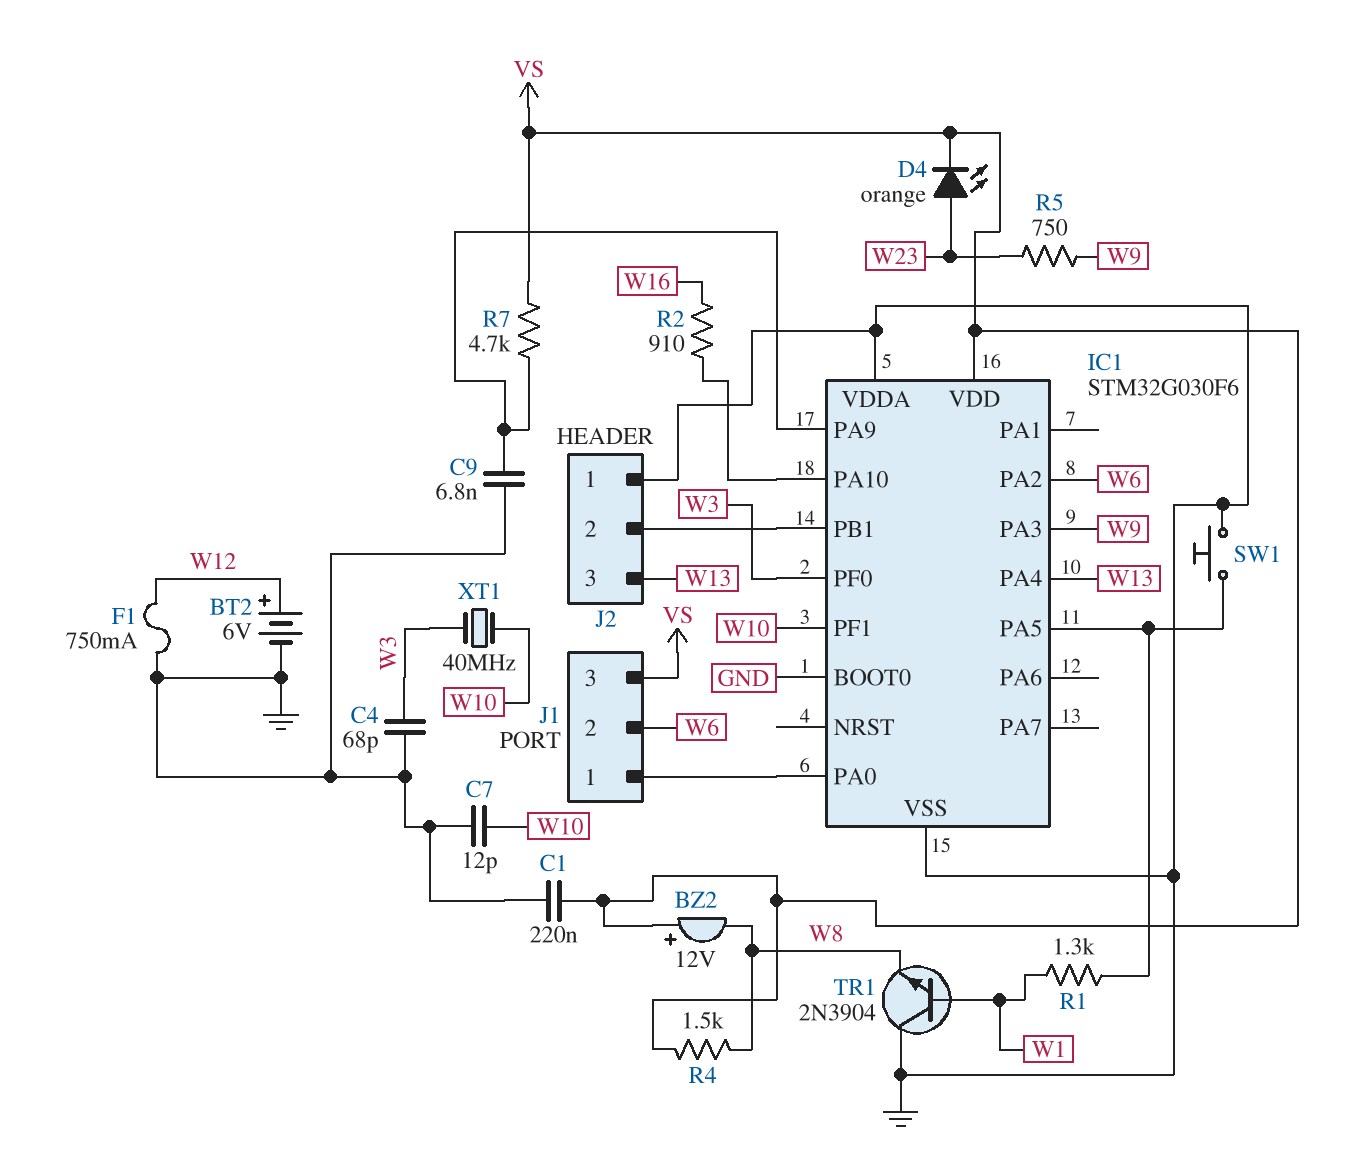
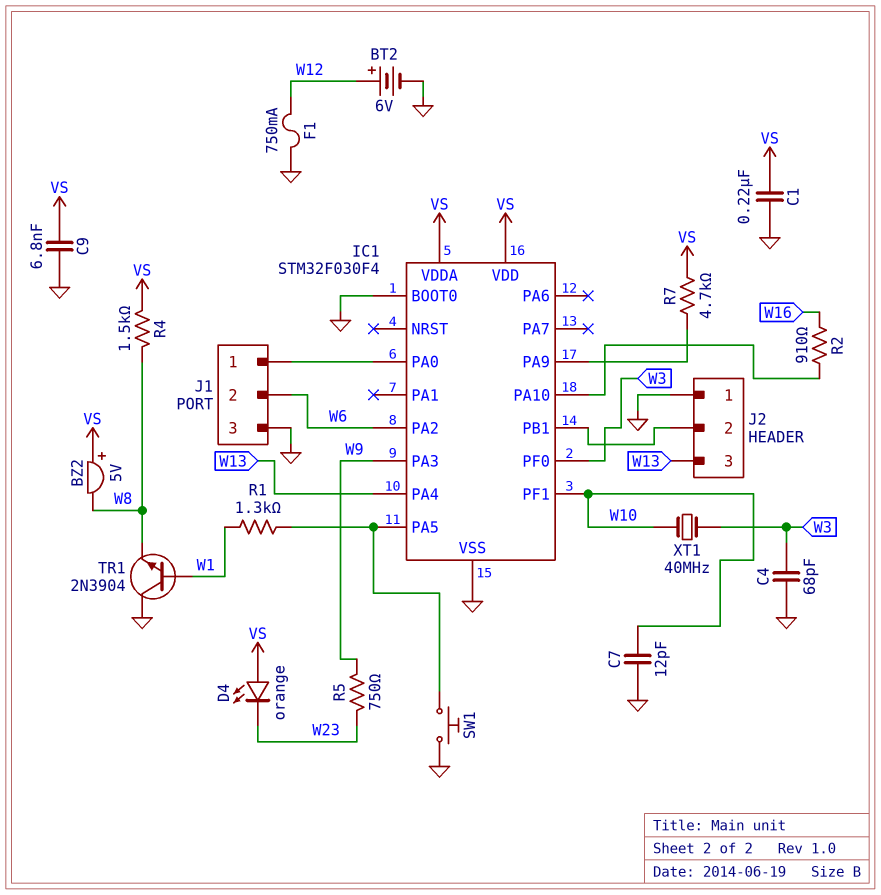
BZ2: buzzer 12V (plus VS, minus W8) -> buzzer 5V (plus VS, minus W8)
C9: 6.8nF (GND, IC1/PA9) -> 6.8nF (GND, VS)
D4: LED orange (A W23, K VS) -> LED orange (A VS, K W23)
IC1: STM32G030F6 -> STM32F030F4
IC1 pin VDDA: GND -> VS
J1 pin 3: VS -> GND

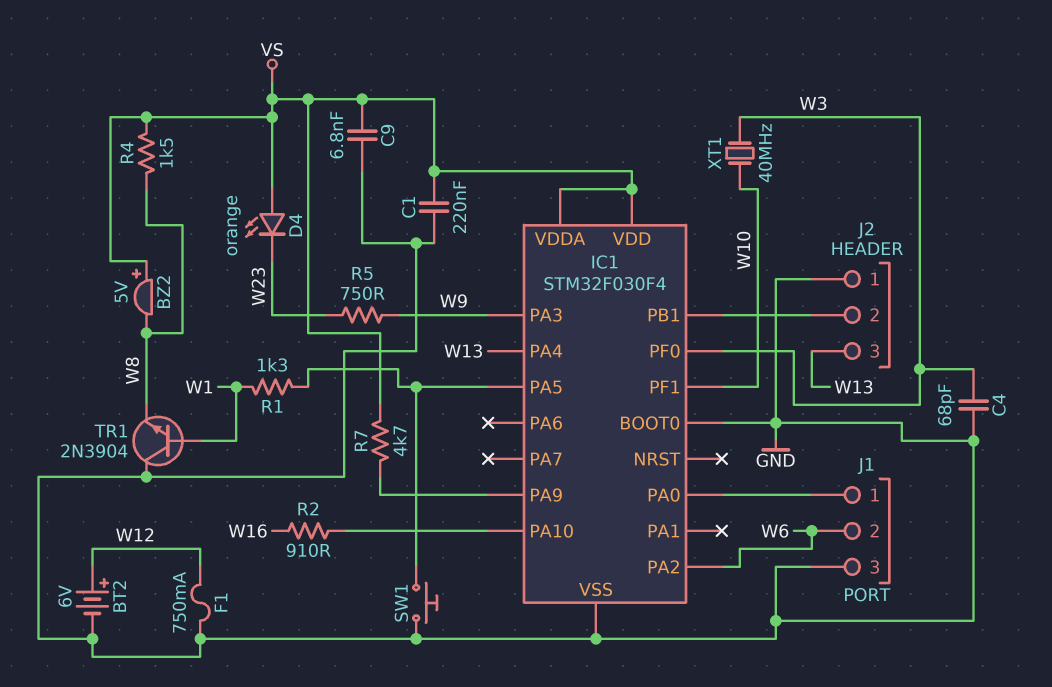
C7: 12pF (GND, W10) -> none

